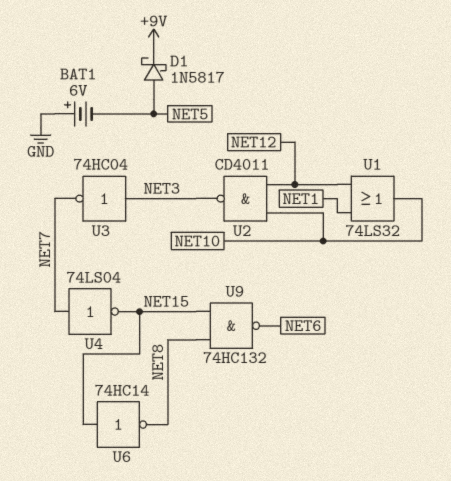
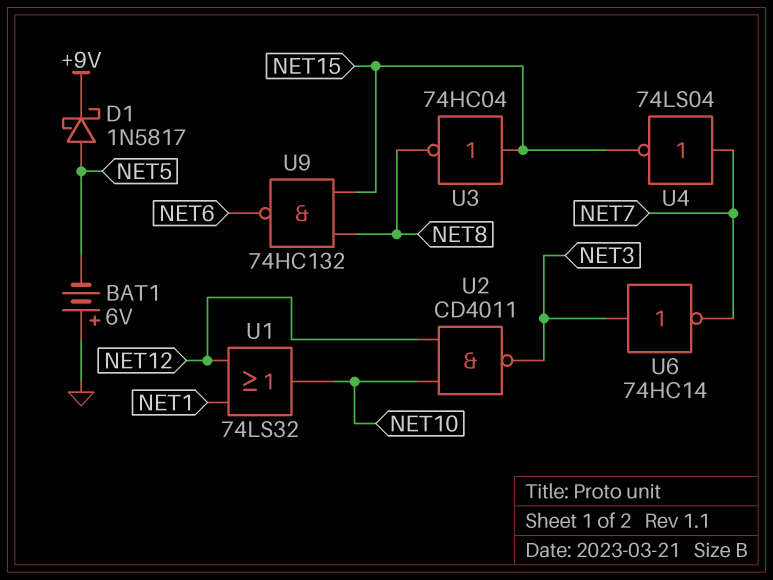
U3: NOT 74HC04 (in NET3, out NET7) -> NOT 74HC04 (in NET15, out NET8)
U6: NOT 74HC14 (in NET15, out NET8) -> NOT 74HC14 (in NET3, out NET7)

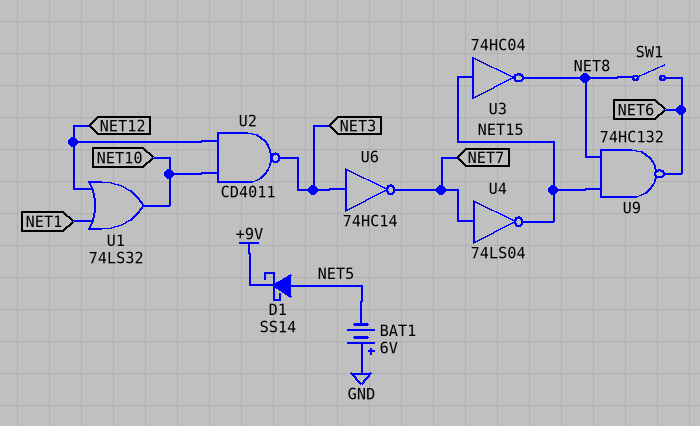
D1: schottky 1N5817 (A NET5, K +9V) -> schottky SS14 (A NET5, K +9V)
SW1: none -> switch (NET6, NET8)

